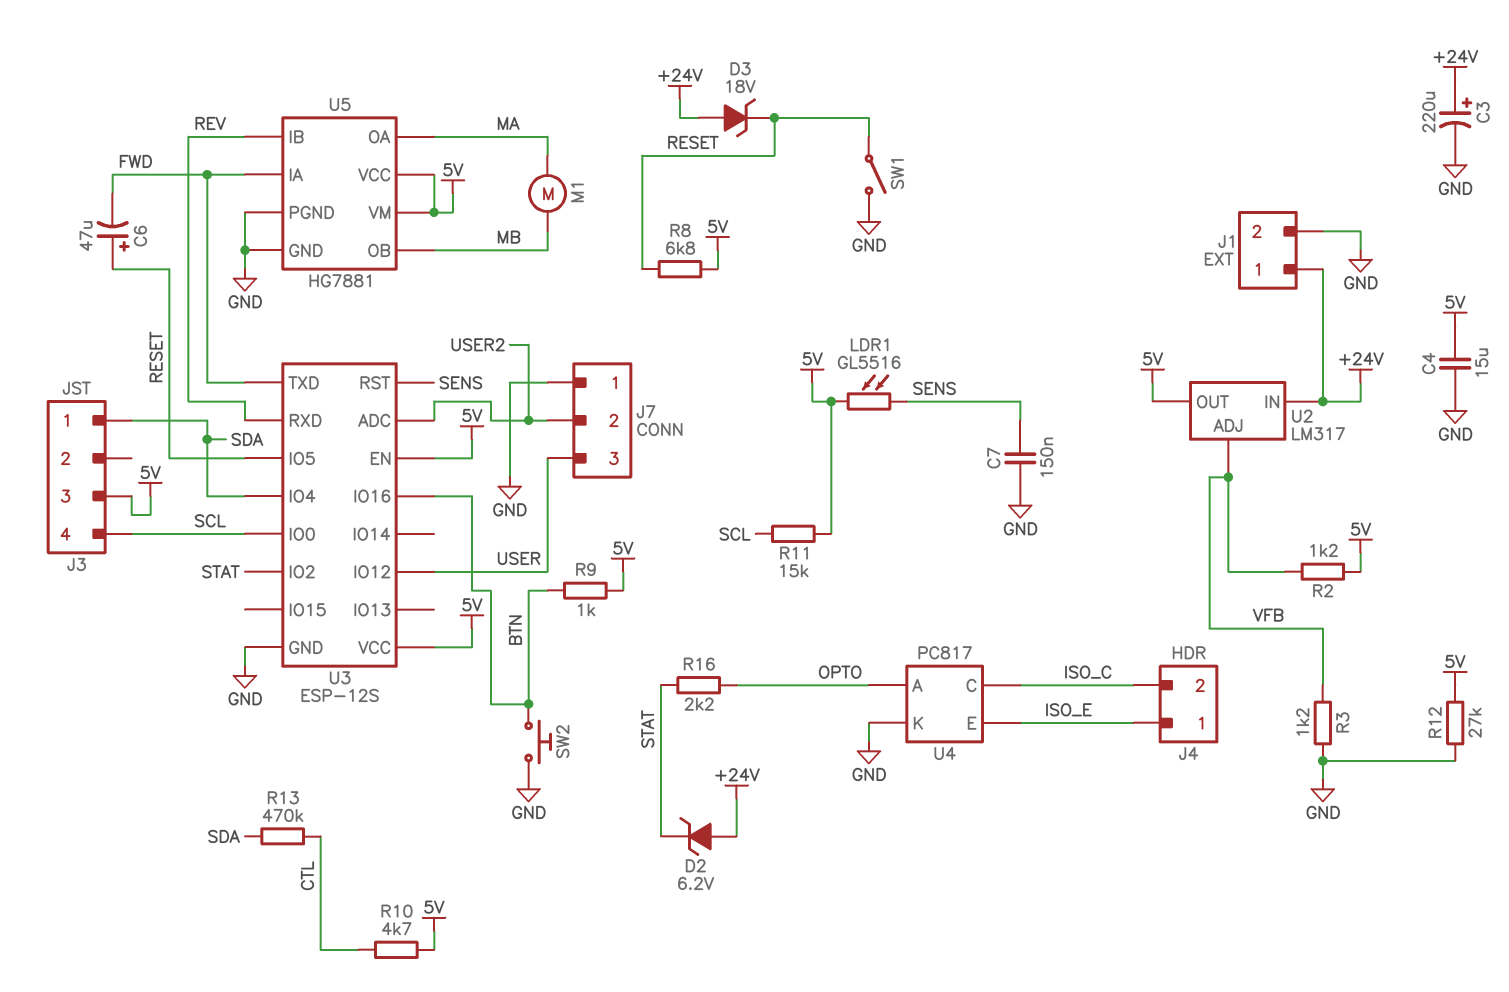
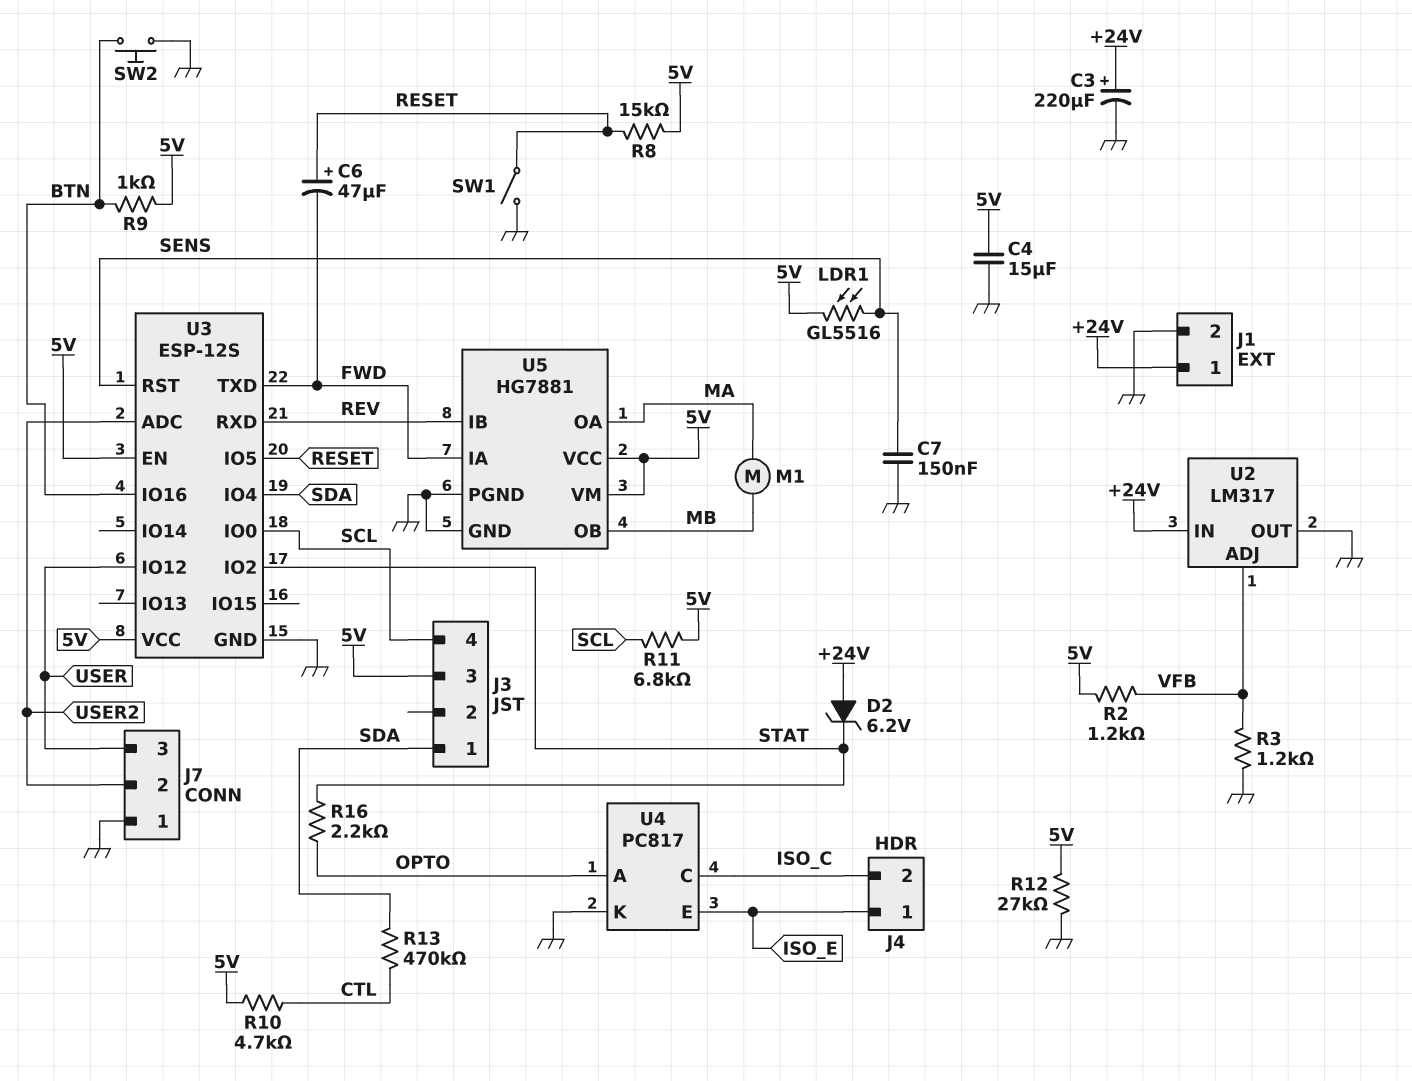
D3: zener 18V (A +24V, K RESET) -> none
R8: 6.8k (5V, RESET) -> 15k (5V, RESET)
R11: 15k (5V, SCL) -> 6.8k (5V, SCL)
U2 pin OUT: 5V -> GND

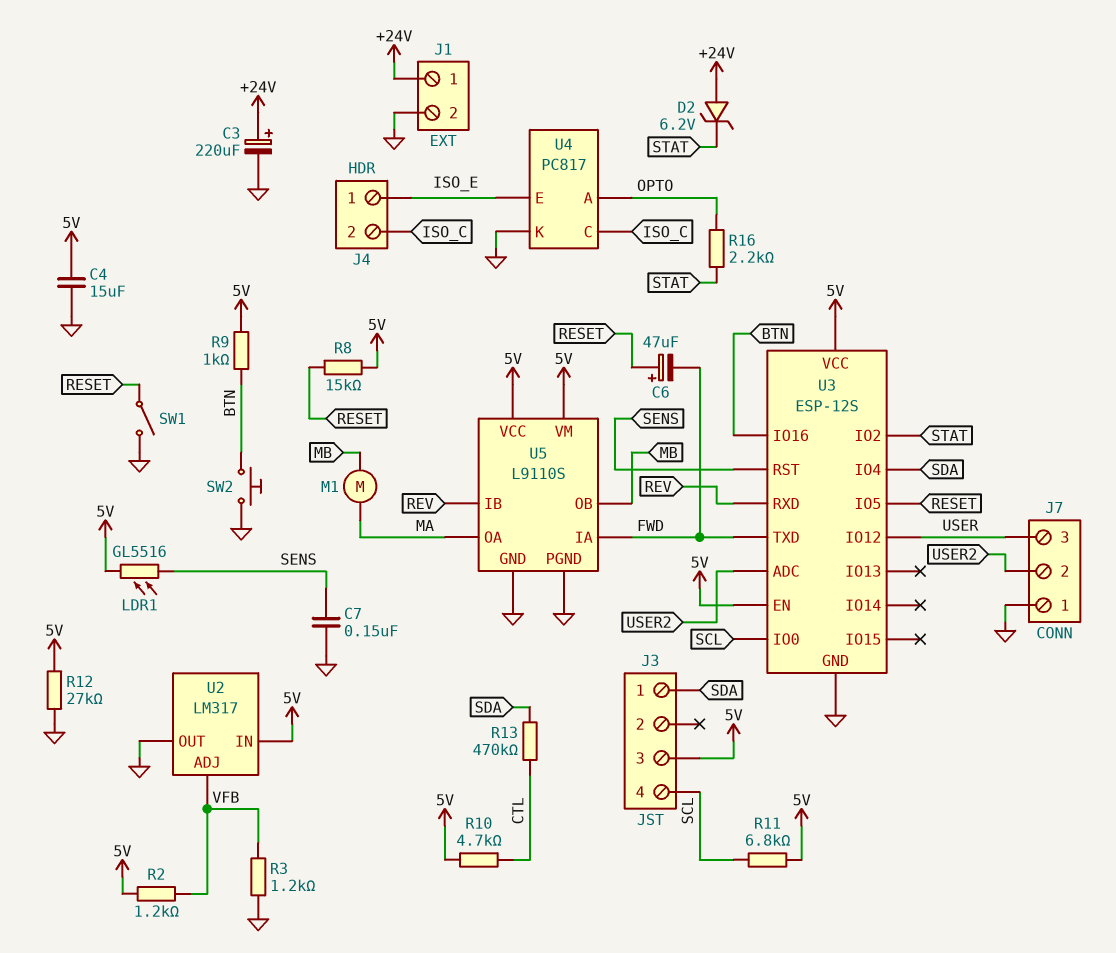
U2 pin IN: +24V -> 5V
U5: HG7881 -> L9110S

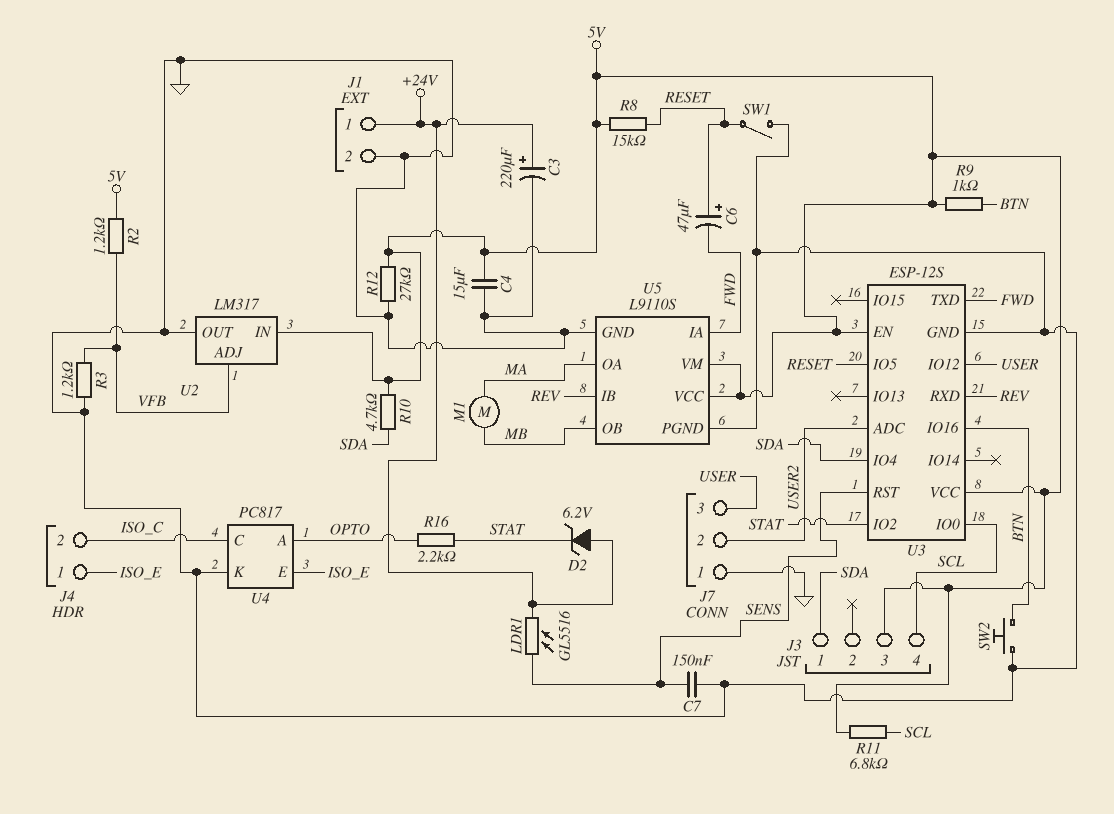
LDR1: GL5516 (5V, SENS) -> GL5516 (+24V, SENS)
R10: 4.7k (5V, CTL) -> 4.7k (5V, SDA)
R13: 470k (CTL, SDA) -> none

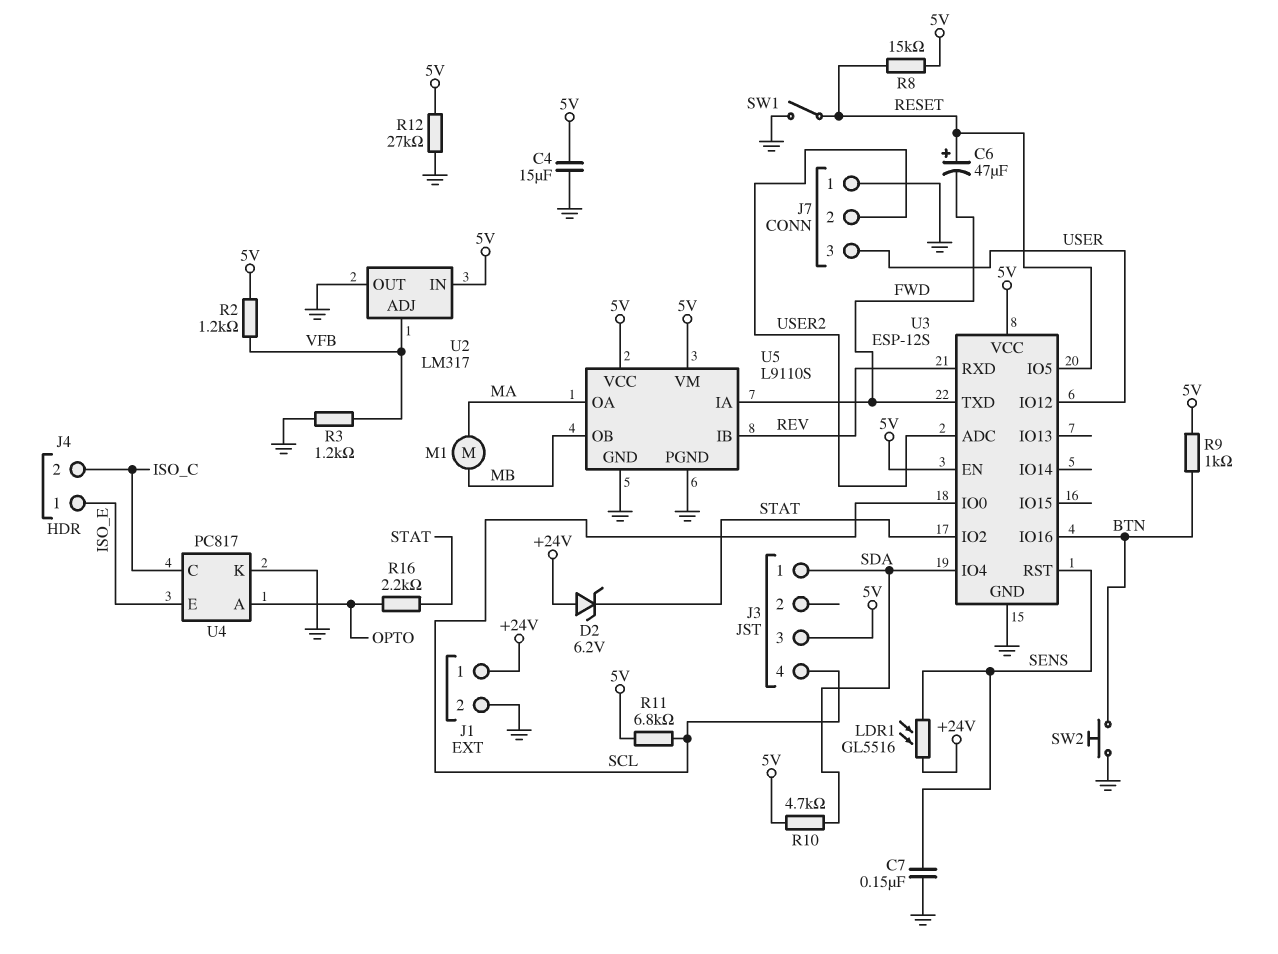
C3: 220uF (plus +24V, minus GND) -> none

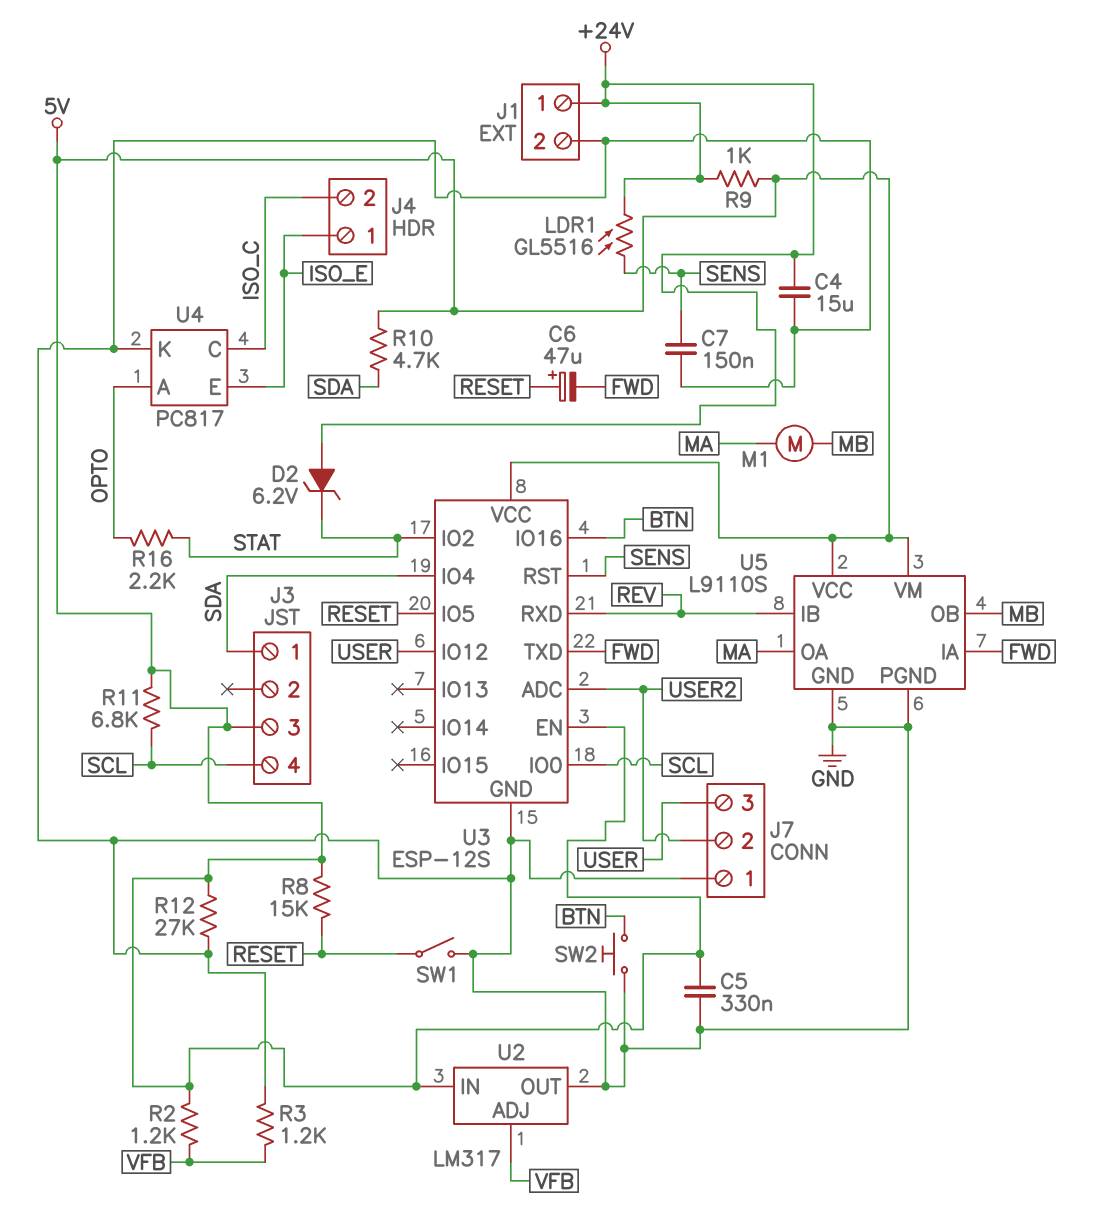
C4: 15uF (5V, GND) -> 15uF (+24V, GND)
C5: none -> 330nF (5V, GND)
R9: 1k (5V, BTN) -> 1k (+24V, 5V)

